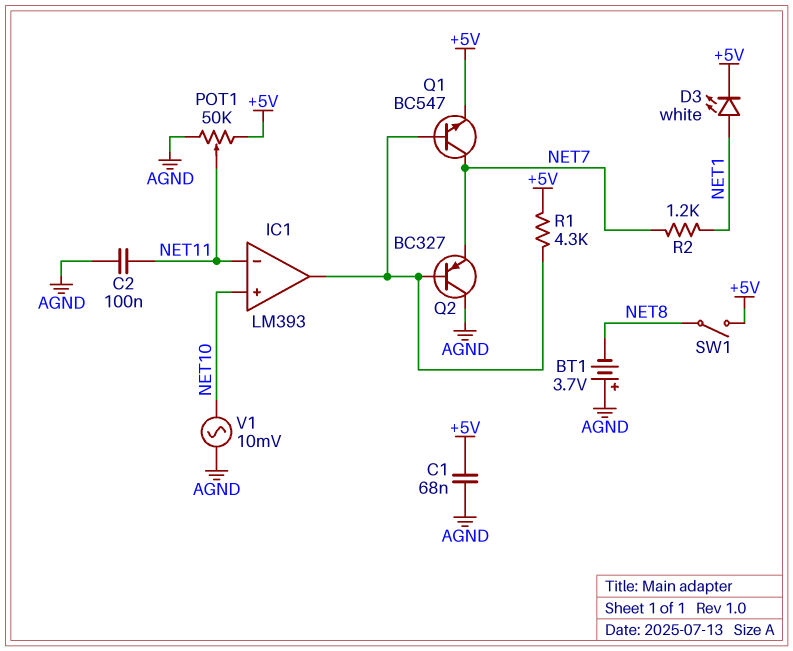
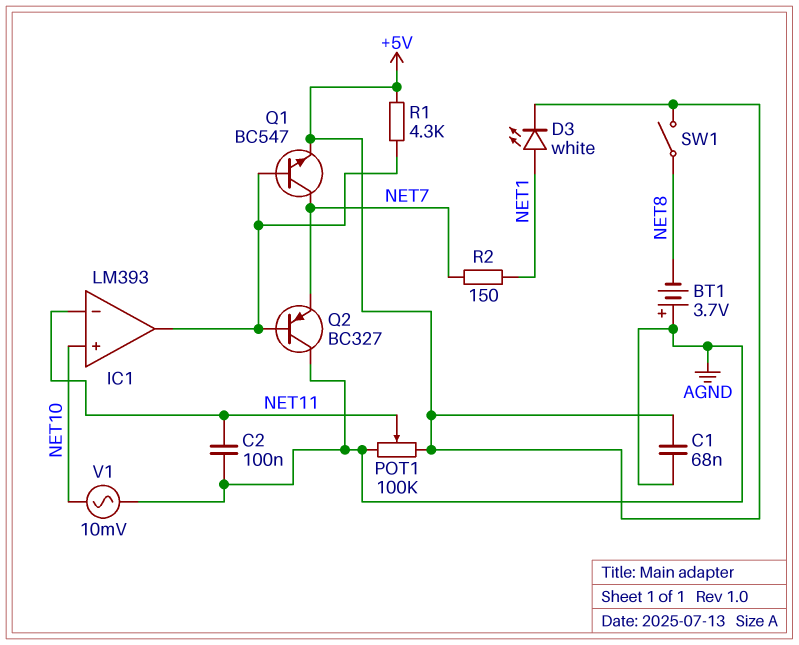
POT1: 50k (+5V, AGND, wiper NET11) -> 100k (+5V, AGND, wiper NET11)
R2: 1.2k (NET1, NET7) -> 150 (NET1, NET7)

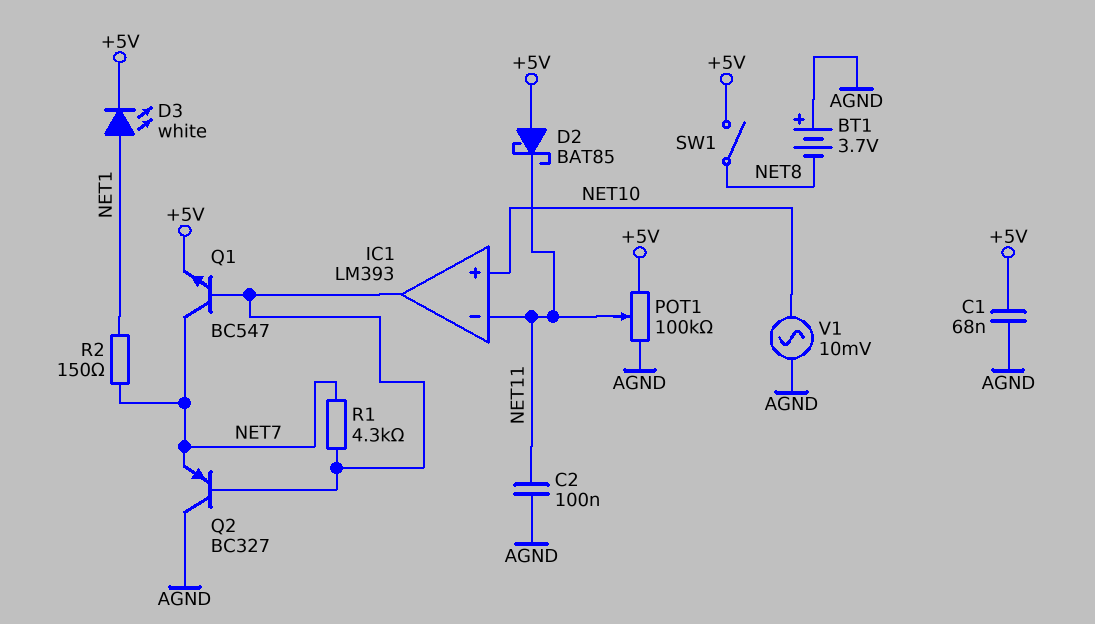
D2: none -> schottky BAT85 (A +5V, K NET11)
R1: 4.3k (+5V, IC1/out) -> 4.3k (IC1/out, NET7)

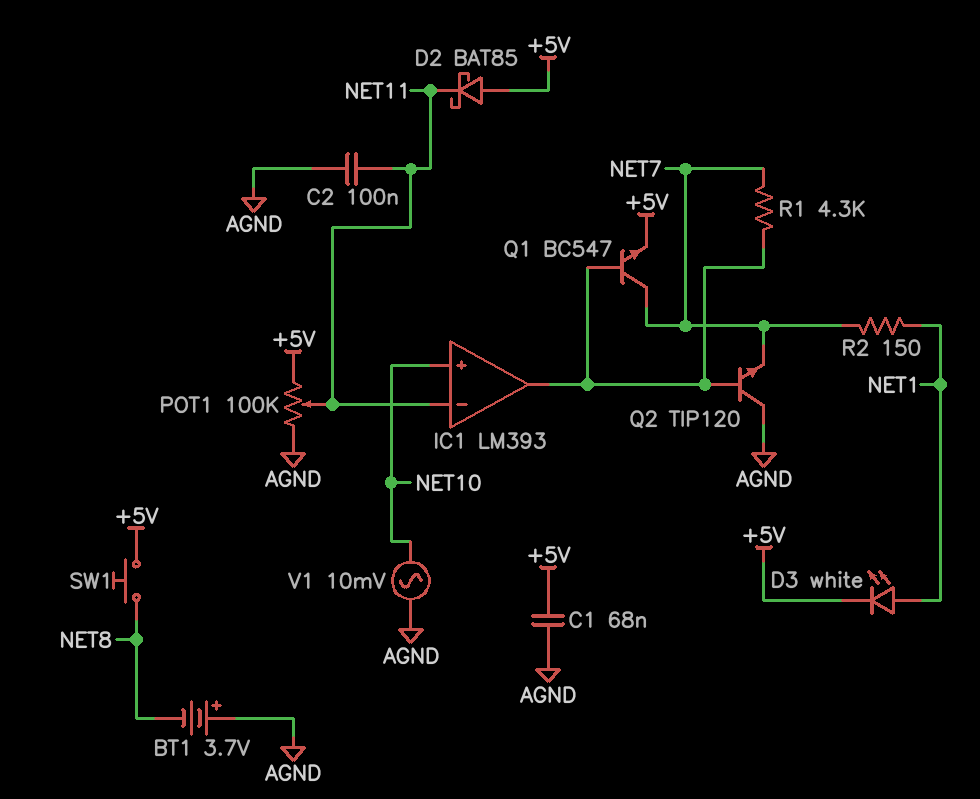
Q2: PNP BC327 (B IC1/out, C AGND, E NET7) -> NPN TIP120 (B IC1/out, C AGND, E NET7)
SW1: switch (+5V, NET8) -> button (+5V, NET8)

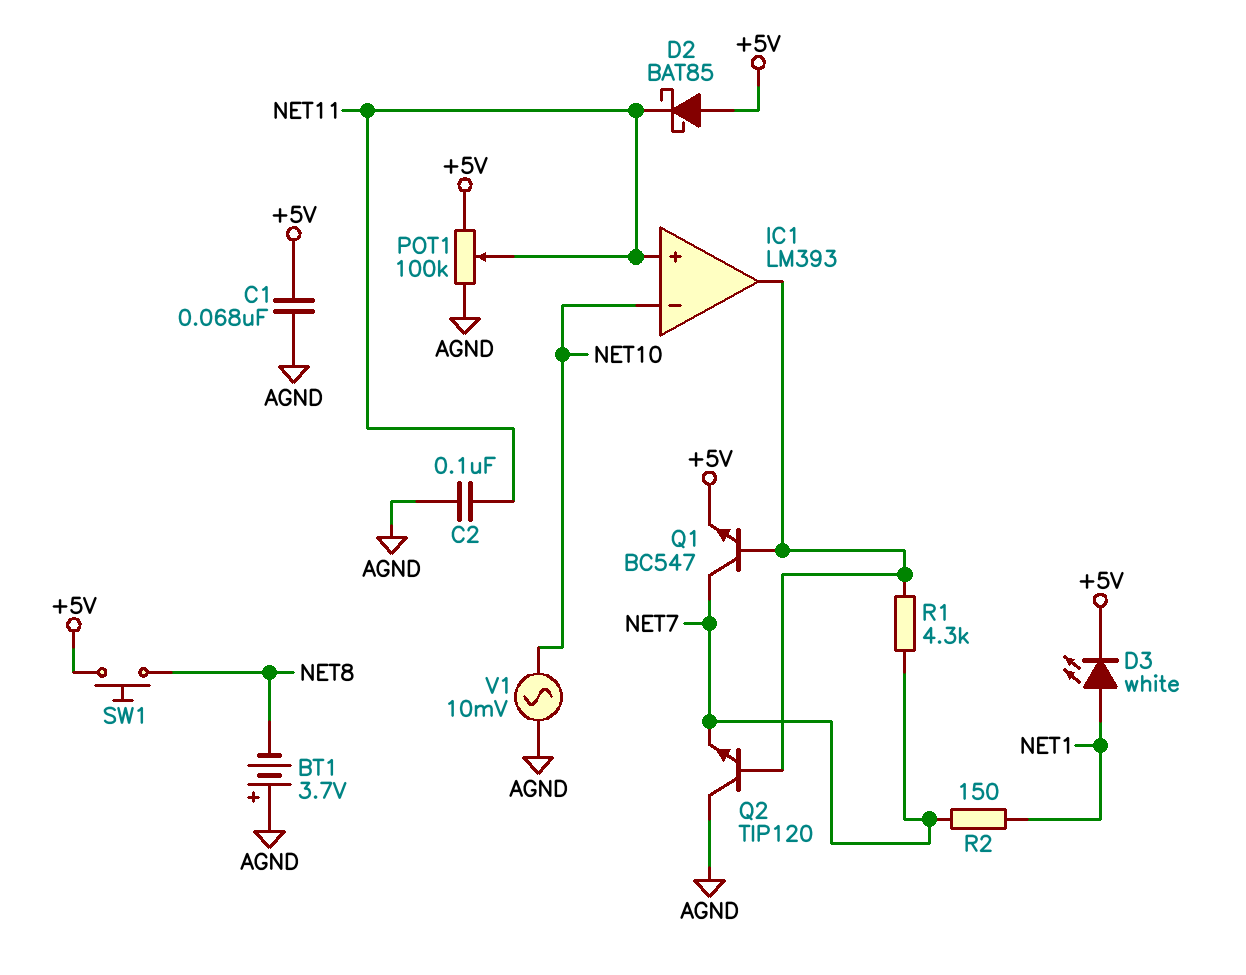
IC1 pin in+: NET10 -> NET11
IC1 pin in-: NET11 -> NET10

